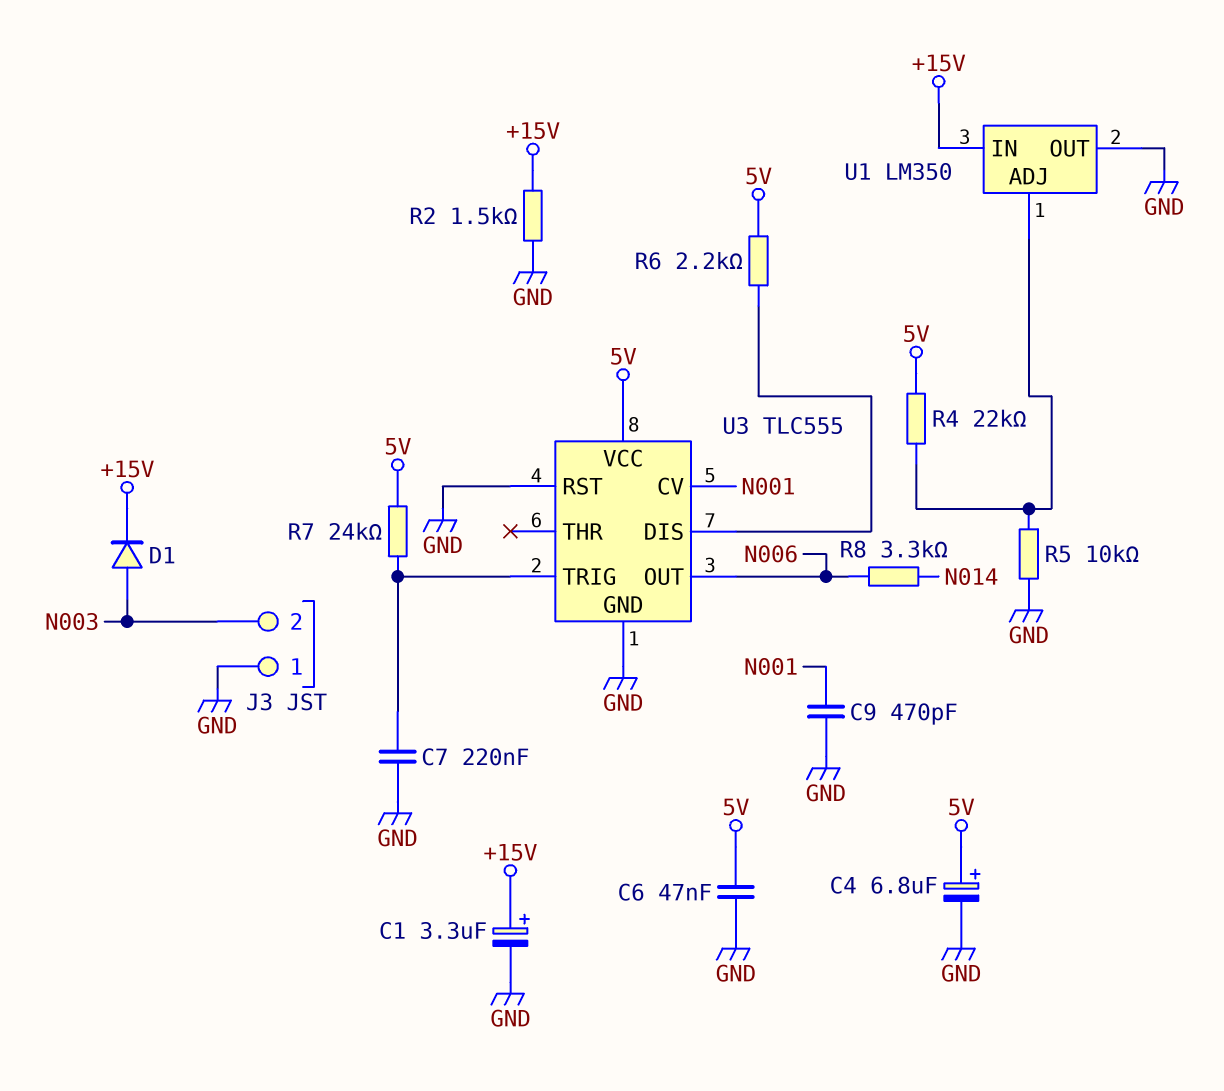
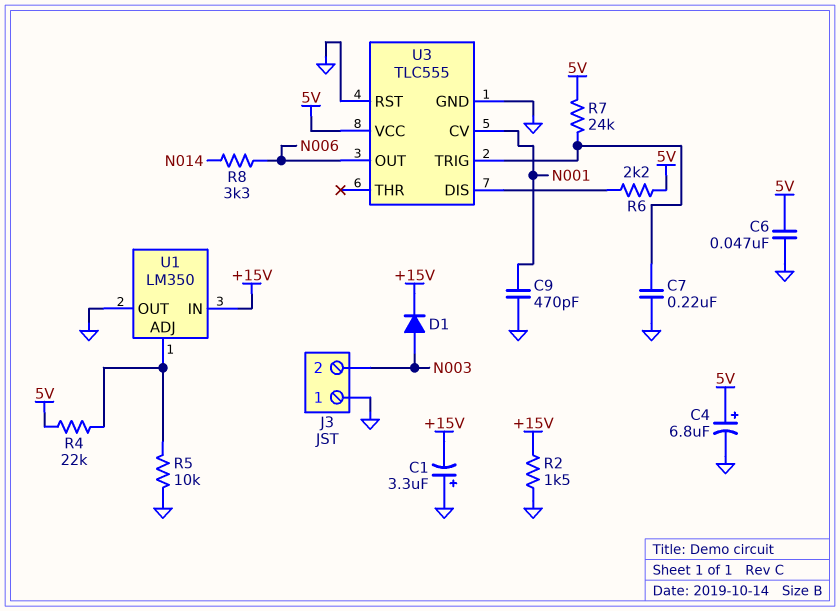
C1: 3.3uF (plus +15V, minus GND) -> 3.3uF (plus GND, minus +15V)

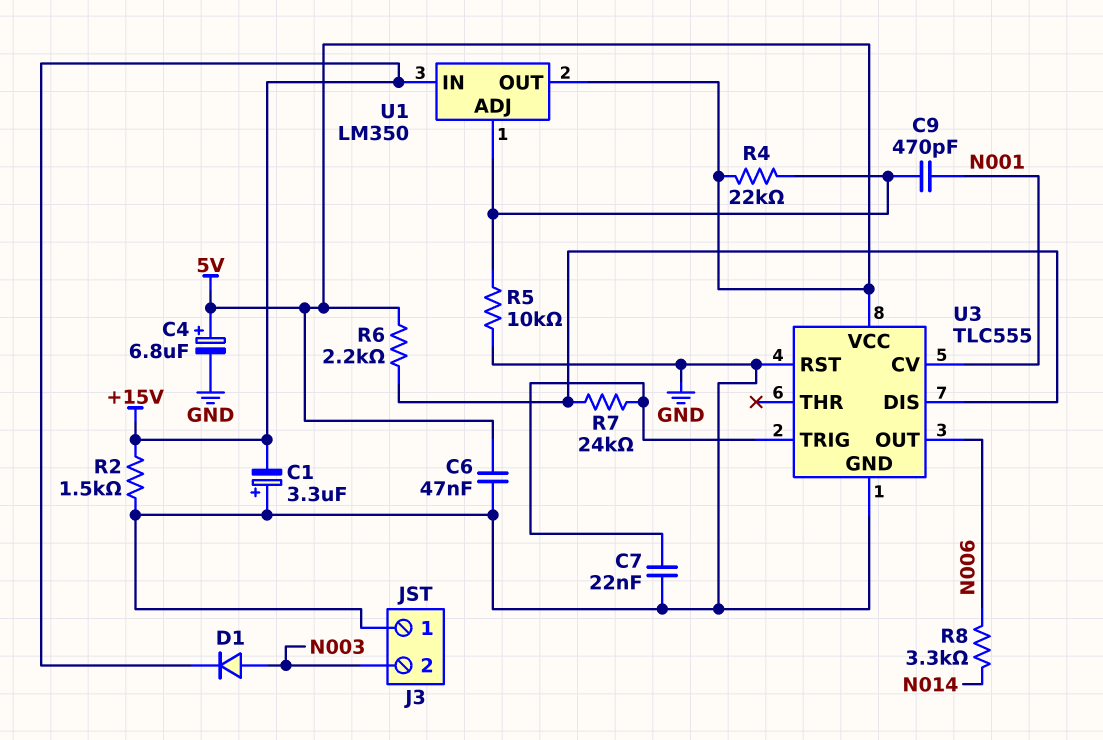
C7: 220nF (GND, U3/TRIG) -> 22nF (GND, U3/TRIG)
C9: 470pF (GND, N001) -> 470pF (N001, U1/ADJ)
R7: 24k (5V, U3/TRIG) -> 24k (U3/DIS, U3/TRIG)
U1 pin OUT: GND -> 5V

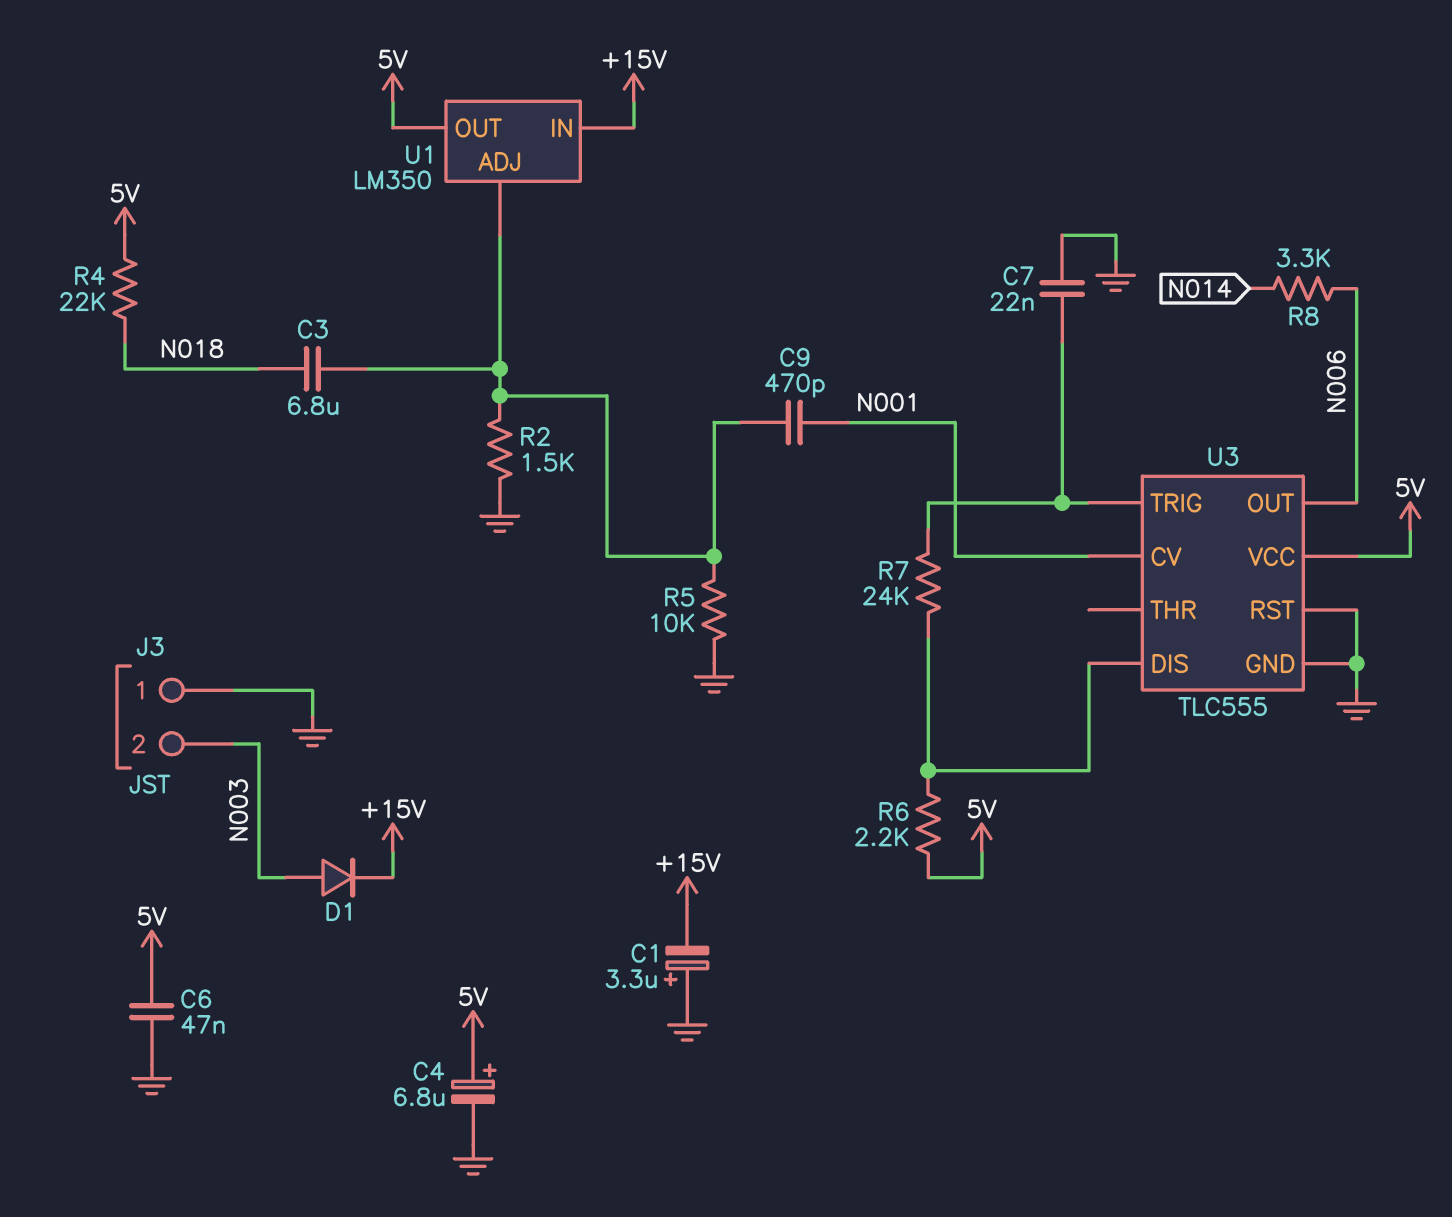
C3: none -> 6.8uF (N018, U1/ADJ)
R2: 1.5k (+15V, GND) -> 1.5k (GND, U1/ADJ)
R4: 22k (5V, U1/ADJ) -> 22k (5V, N018)

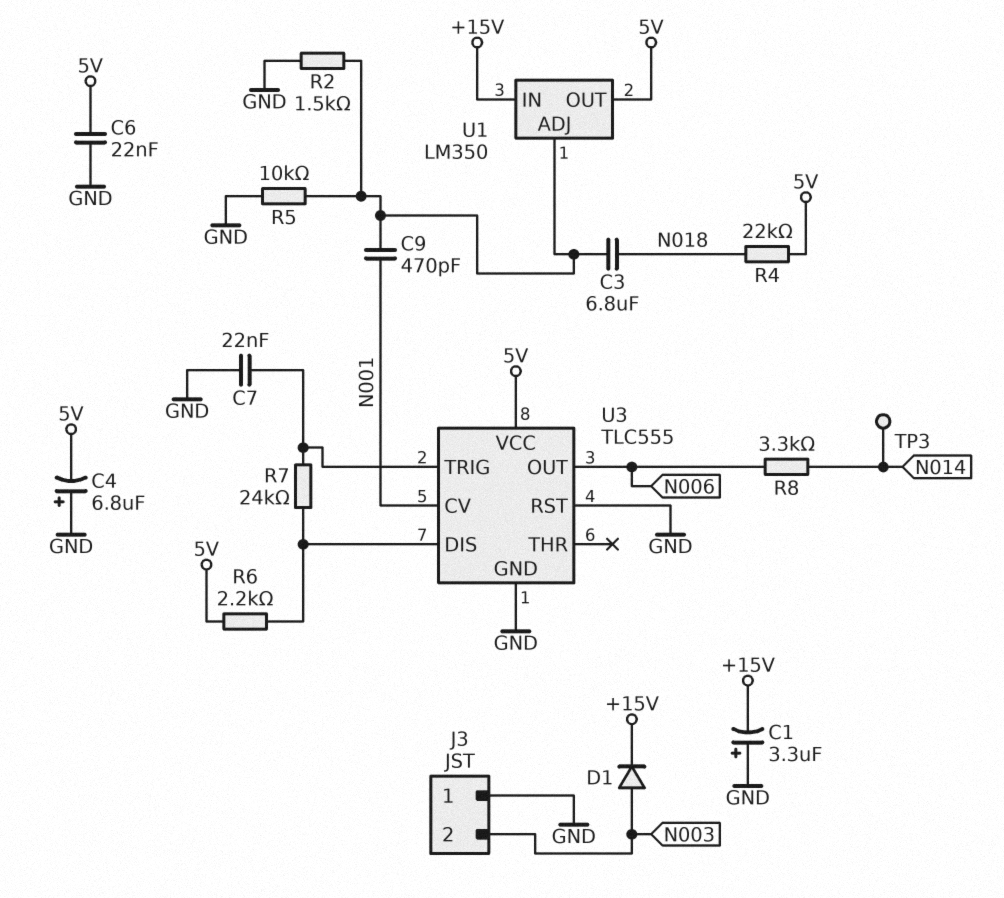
C4: 6.8uF (plus 5V, minus GND) -> 6.8uF (plus GND, minus 5V)
C6: 47nF (5V, GND) -> 22nF (5V, GND)
TP3: none -> test point (N014)

